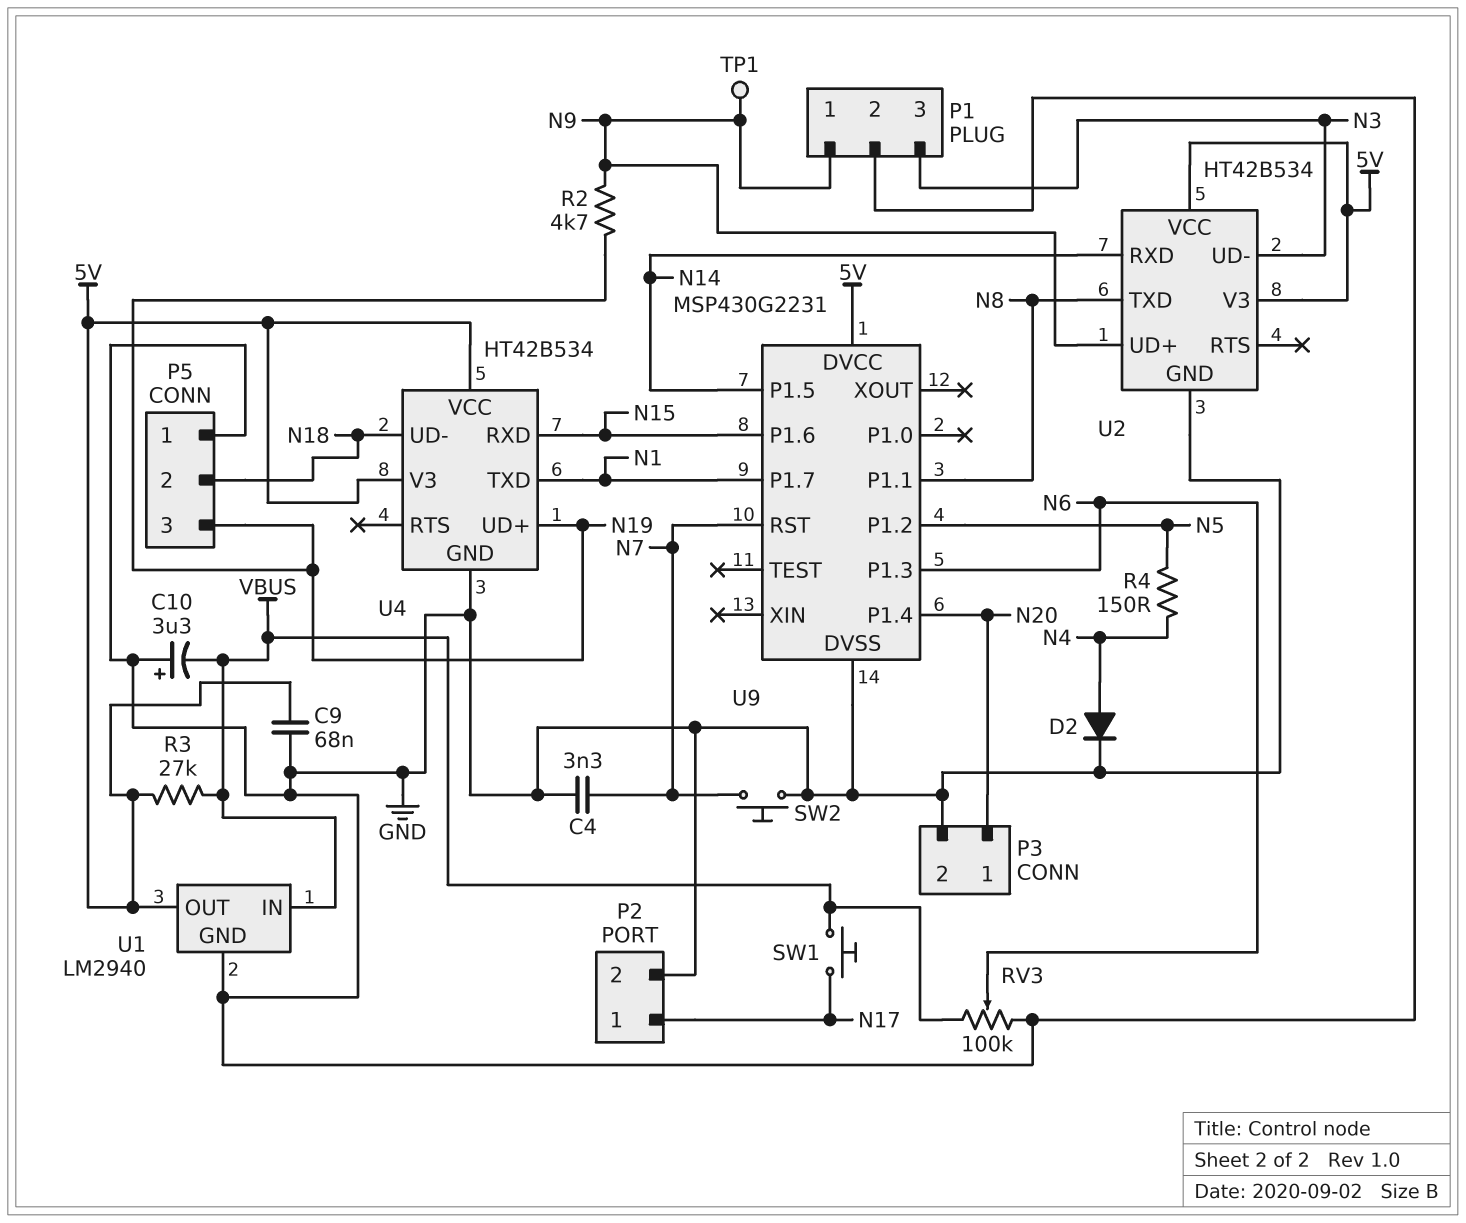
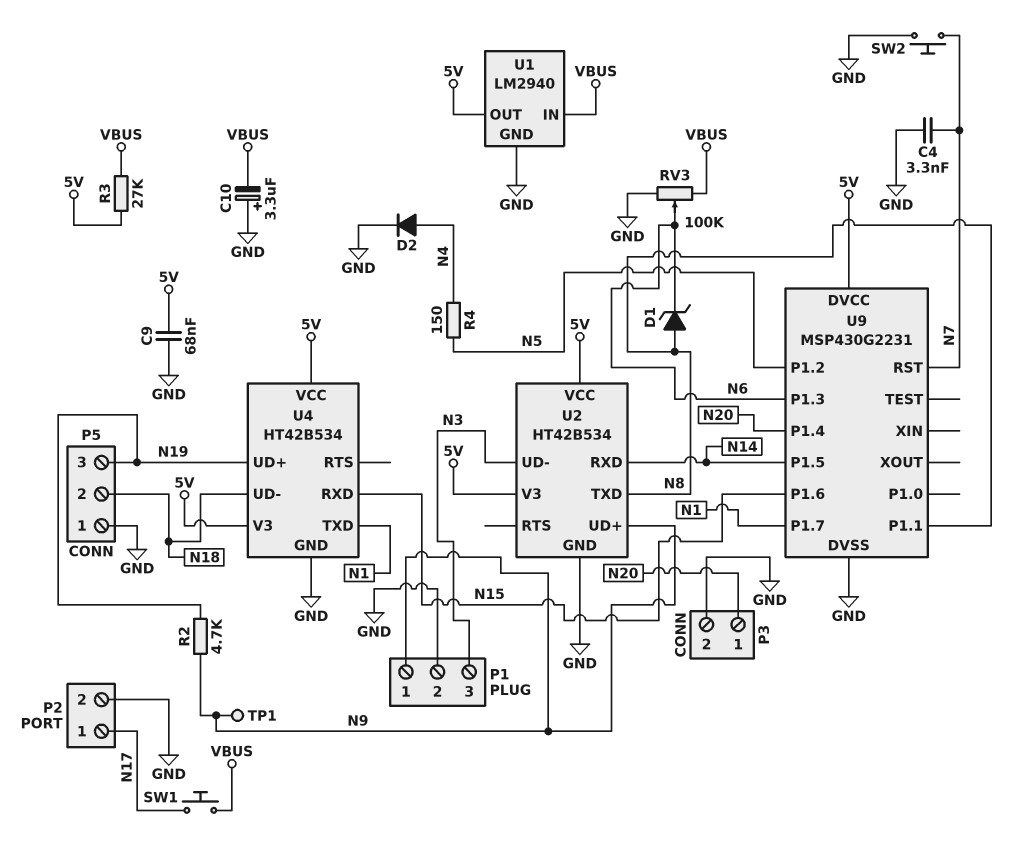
D1: none -> zener (A N8, K N6)

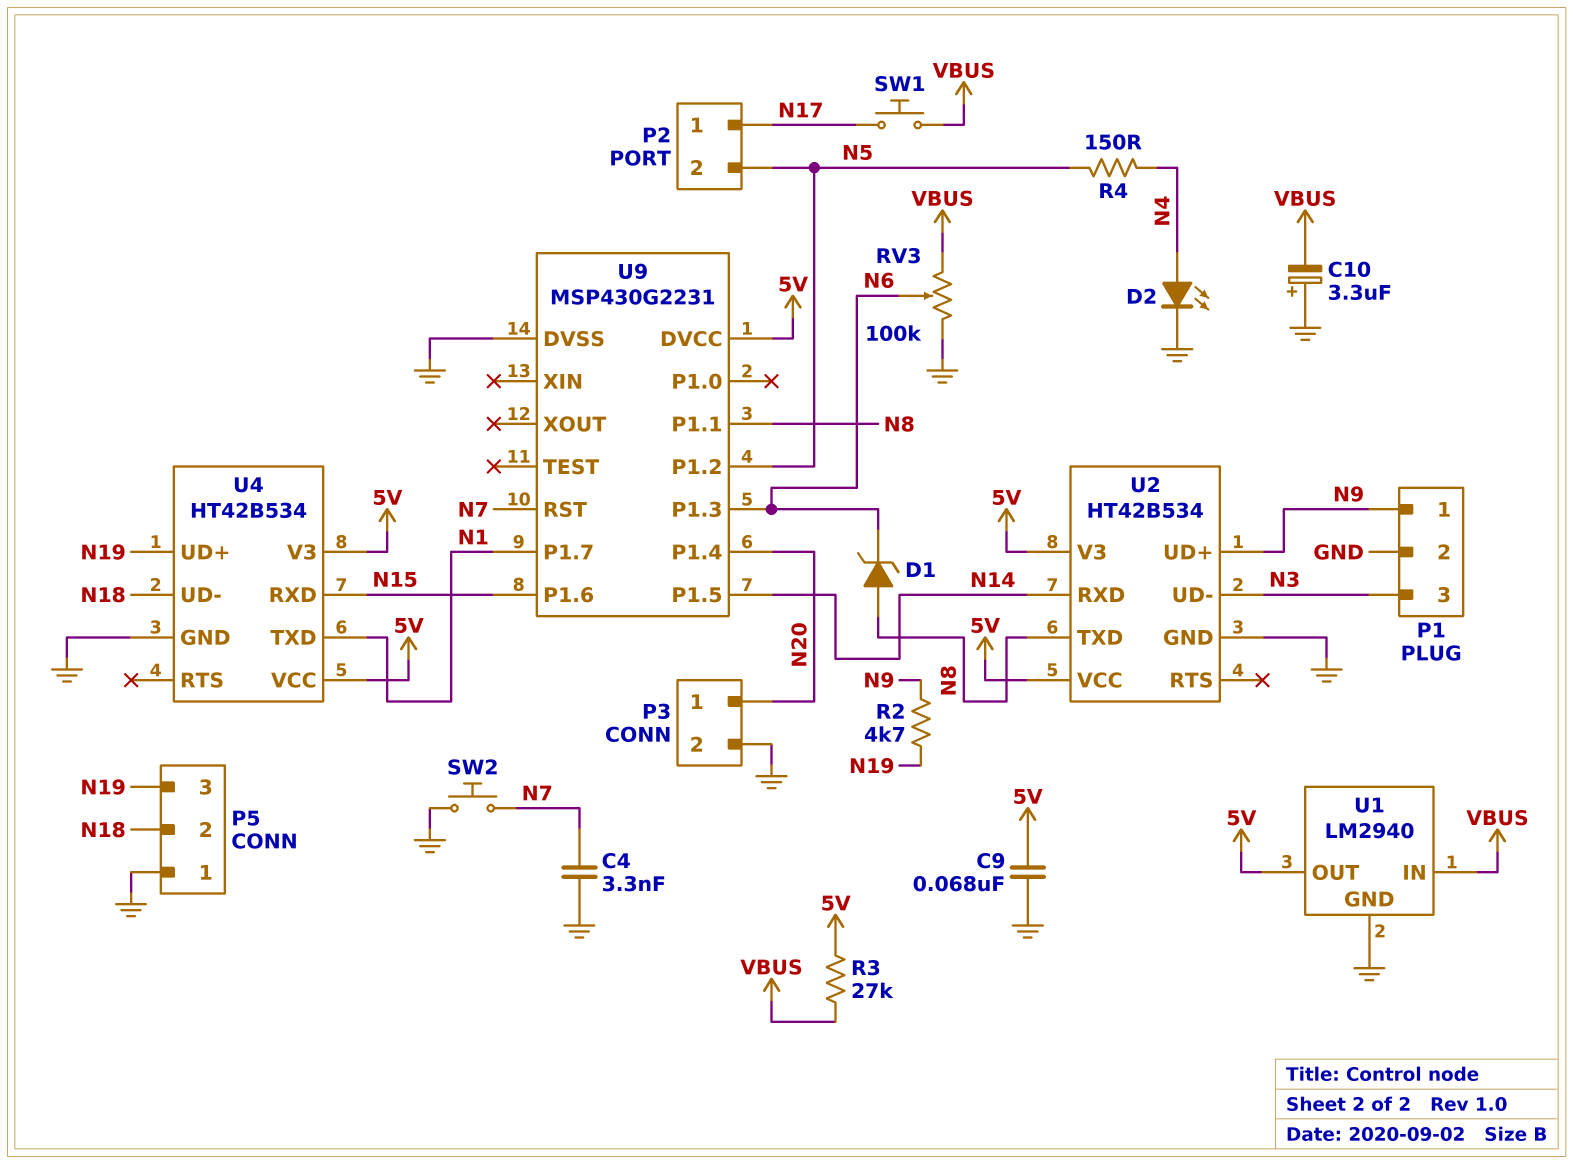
D2: diode (A N4, K GND) -> LED (A N4, K GND)
P2 pin 2: GND -> N5
TP1: test point (N9) -> none

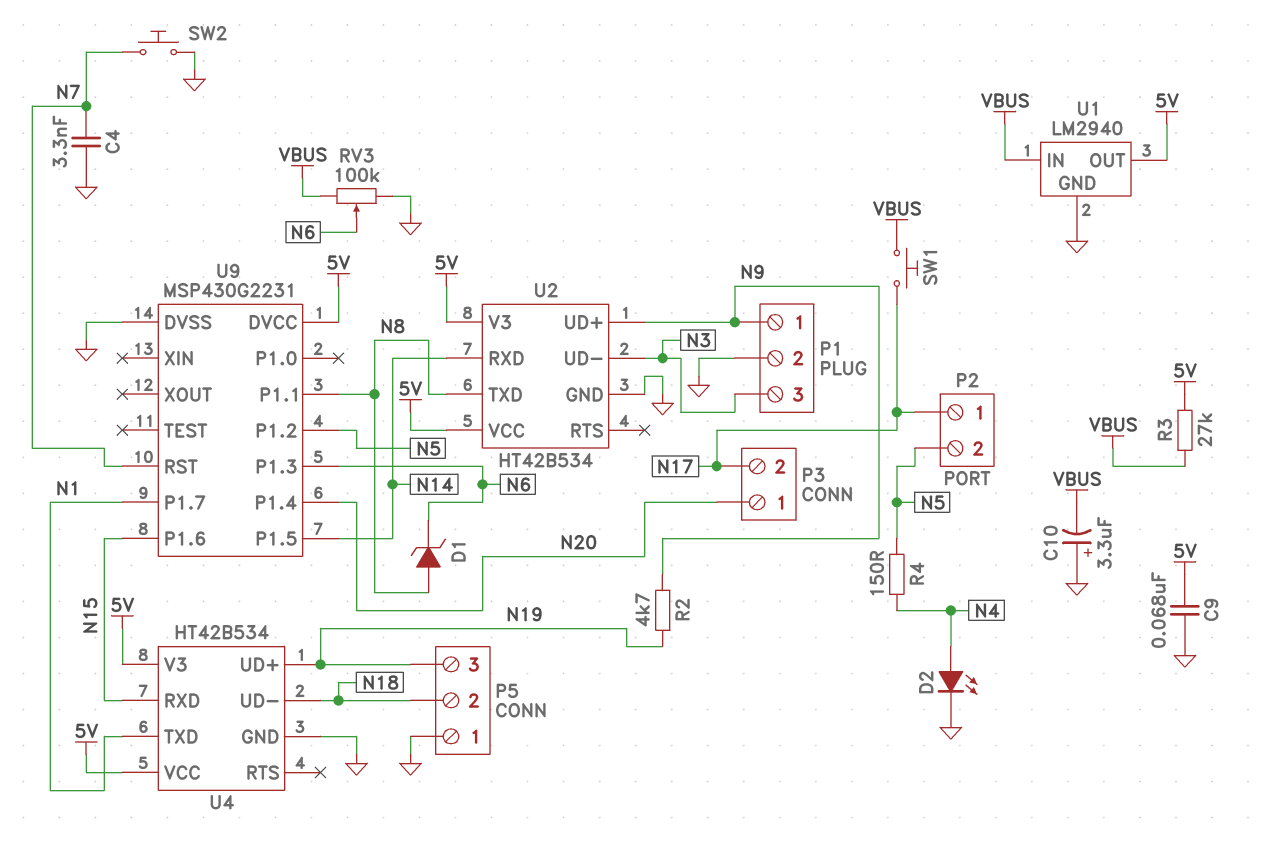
P3 pin 2: GND -> N17

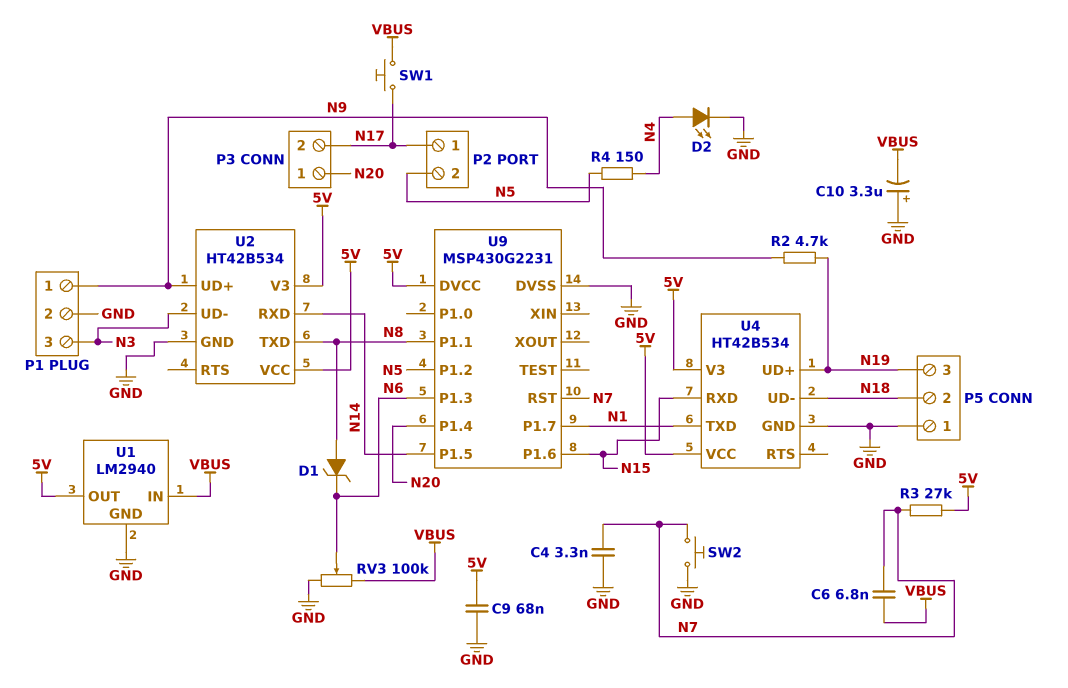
C6: none -> 6.8nF (N7, VBUS)
R3: 27k (5V, VBUS) -> 27k (5V, N7)

